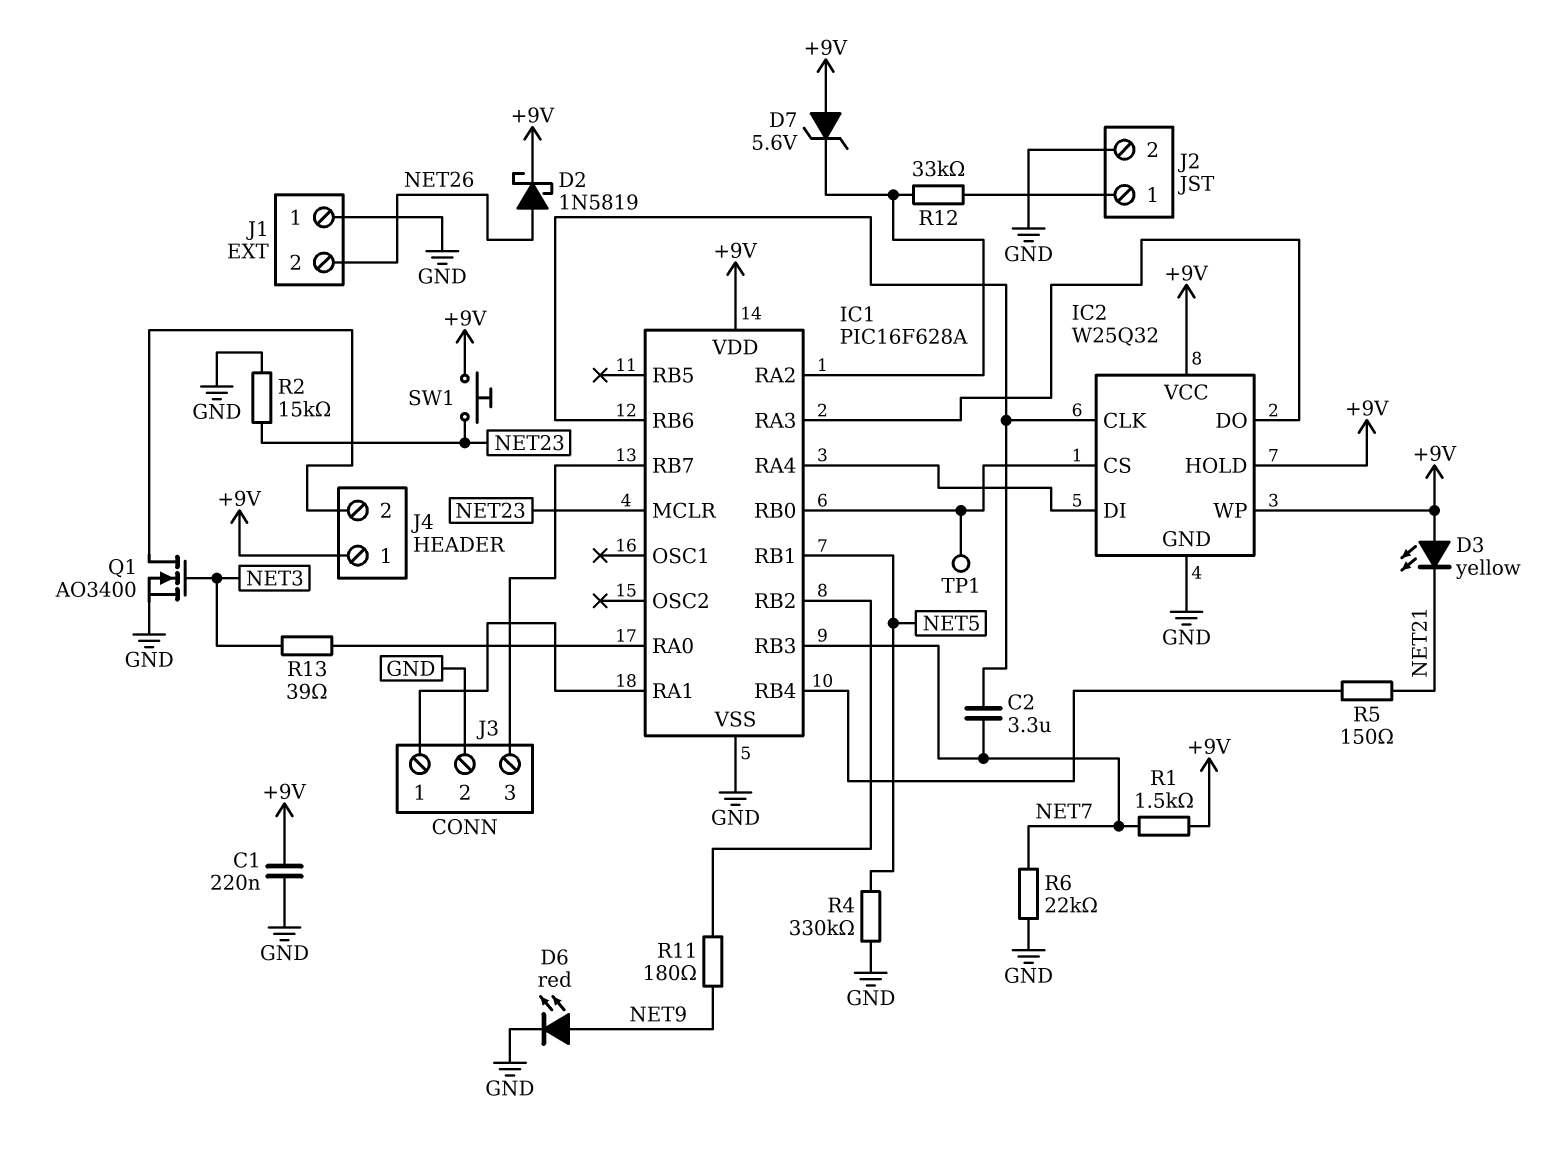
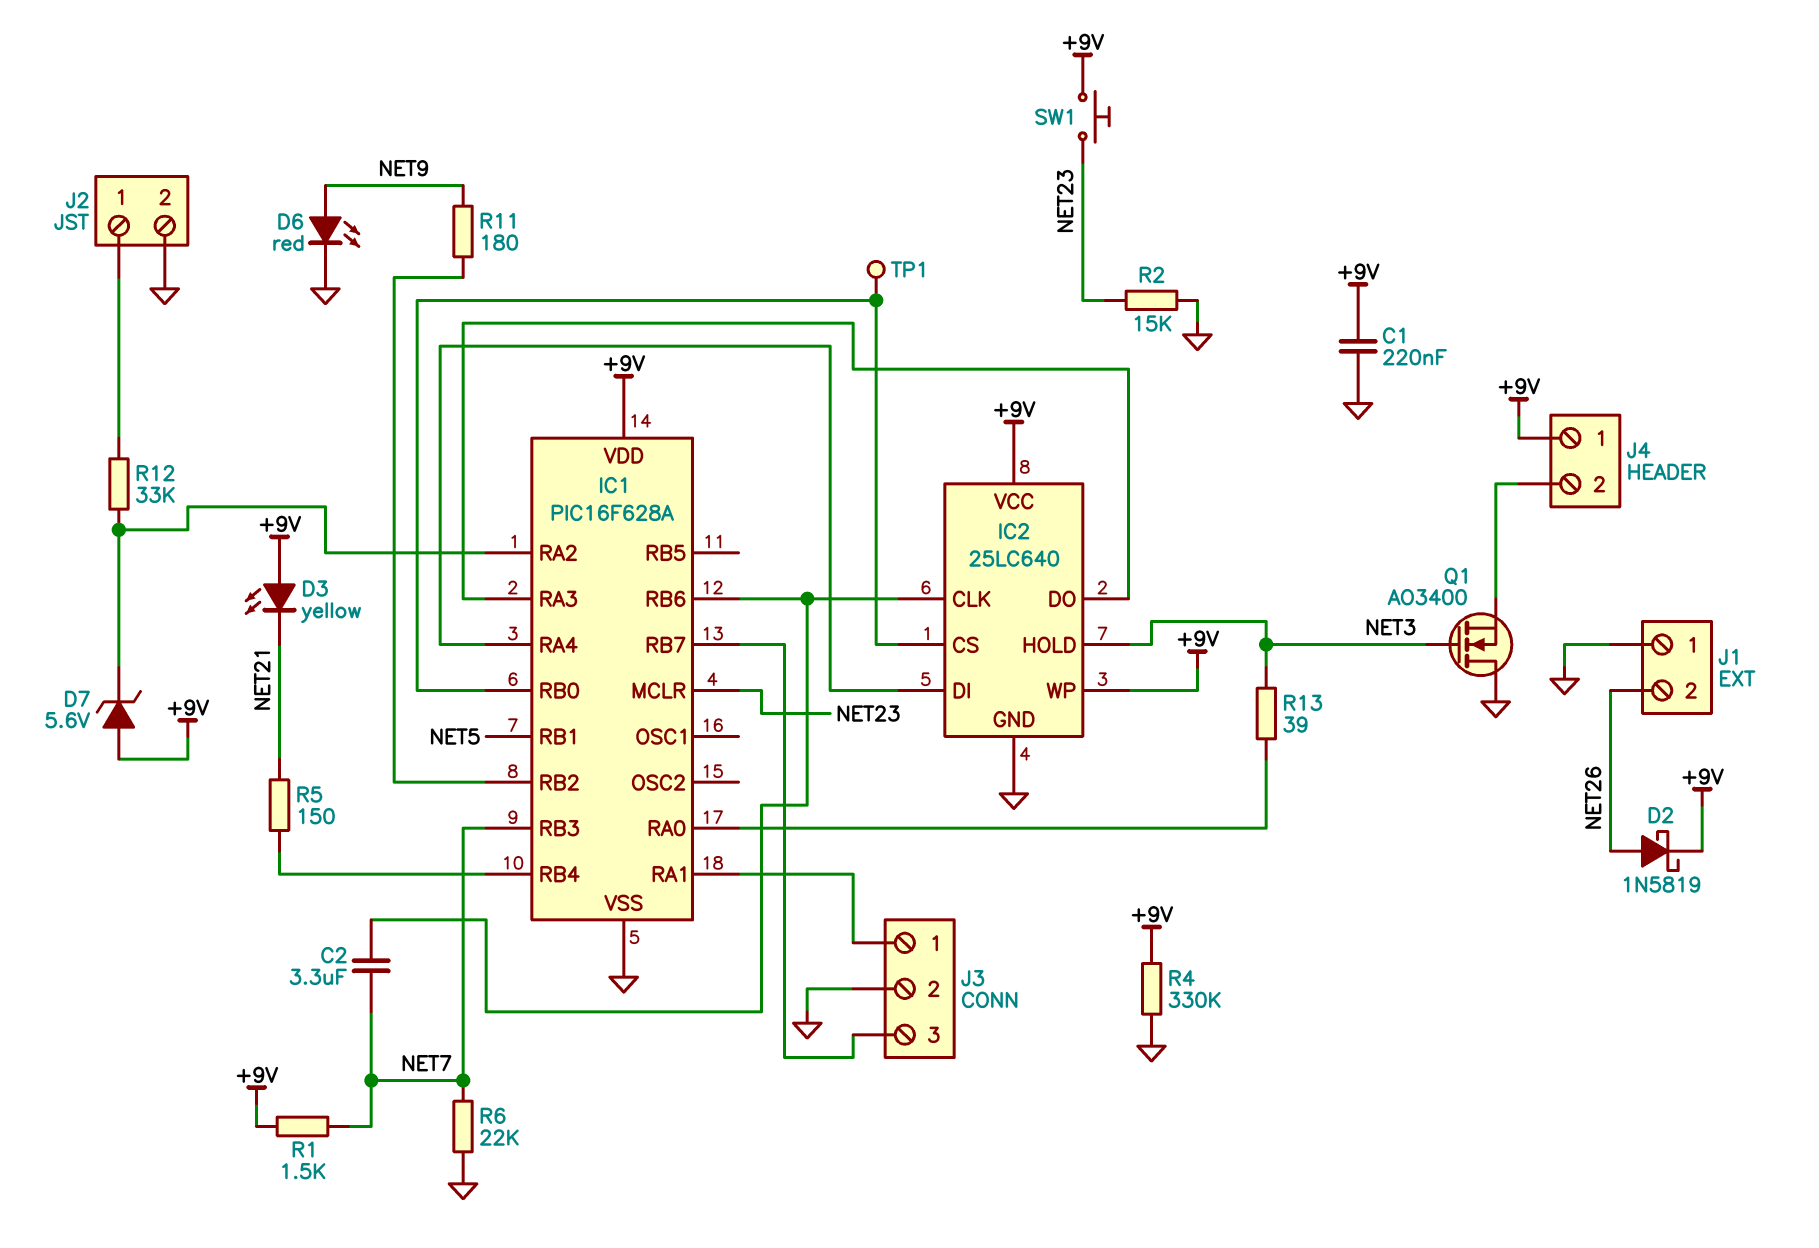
IC2: W25Q32 -> 25LC640
IC2 pin HOLD: +9V -> NET3
Q1: NMOS AO3400 (G NET3, D J4/2, S GND) -> NMOS AO3400 (G NET3, D GND, S J4/2)
R4: 330k (GND, NET5) -> 330k (+9V, GND)

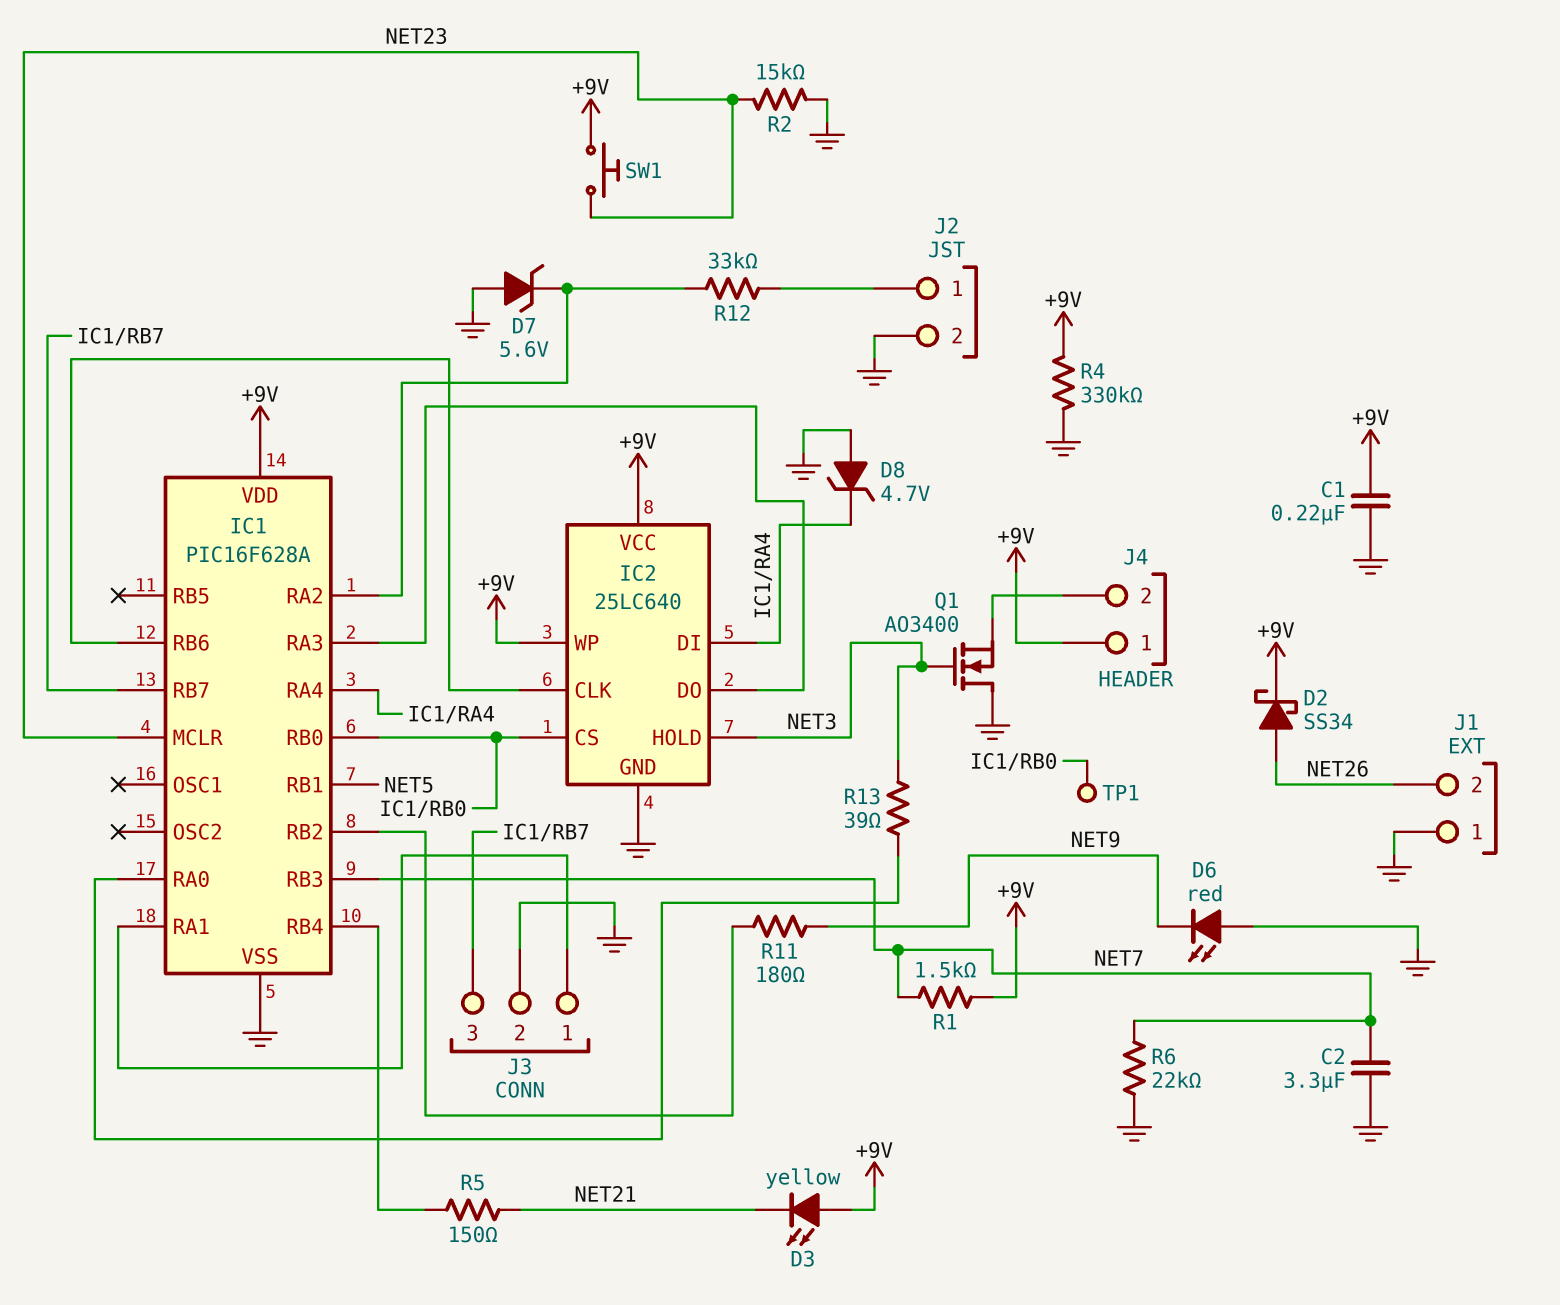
C2: 3.3uF (IC1/RB6, NET7) -> 3.3uF (GND, NET7)
D2: schottky 1N5819 (A NET26, K +9V) -> schottky SS34 (A NET26, K +9V)
D6: LED red (A NET9, K GND) -> LED red (A GND, K NET9)
D7: zener 5.6V (A +9V, K IC1/RA2) -> zener 5.6V (A GND, K IC1/RA2)
D8: none -> zener 4.7V (A GND, K IC1/RA4)

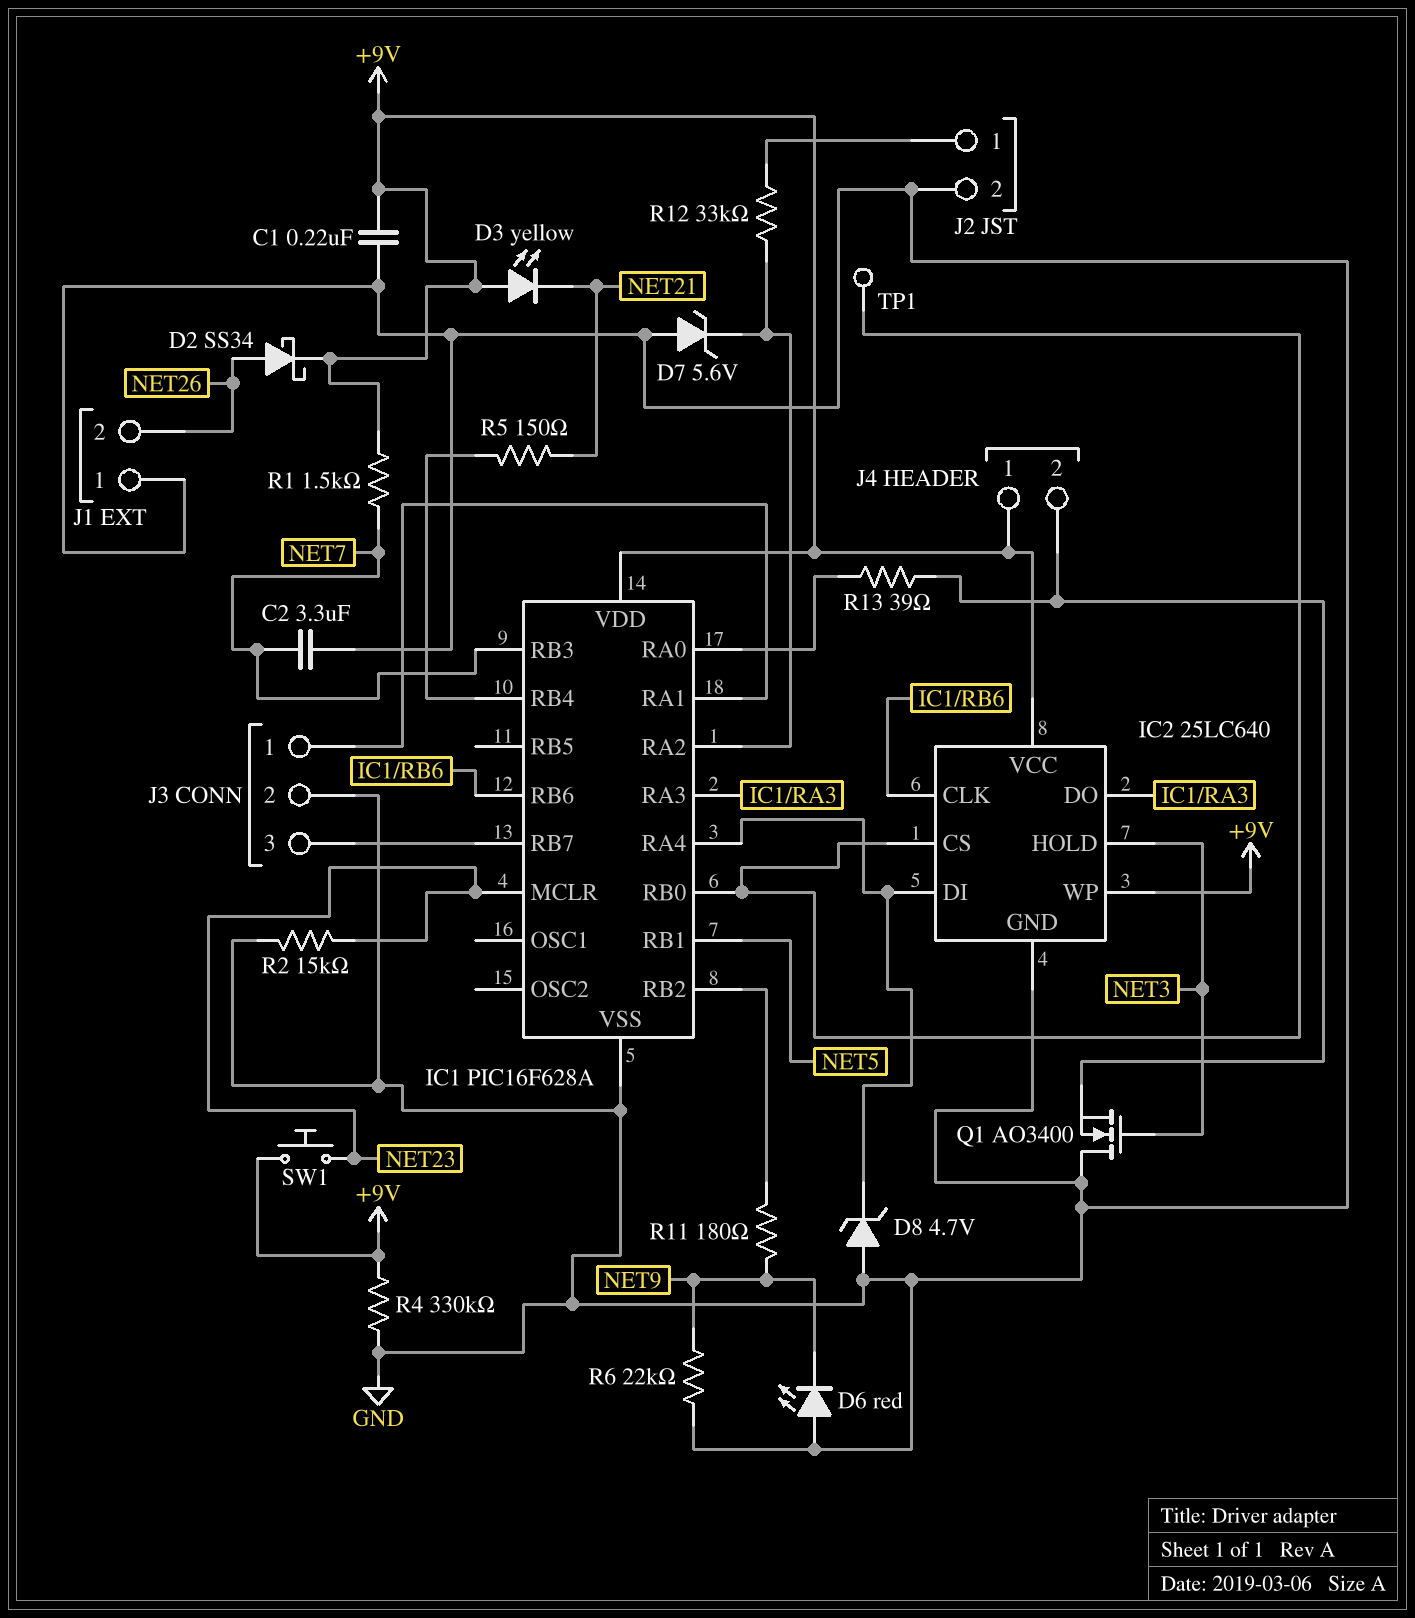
R6: 22k (GND, NET7) -> 22k (GND, NET9)
R13: 39 (IC1/RA0, NET3) -> 39 (IC1/RA0, J4/2)

